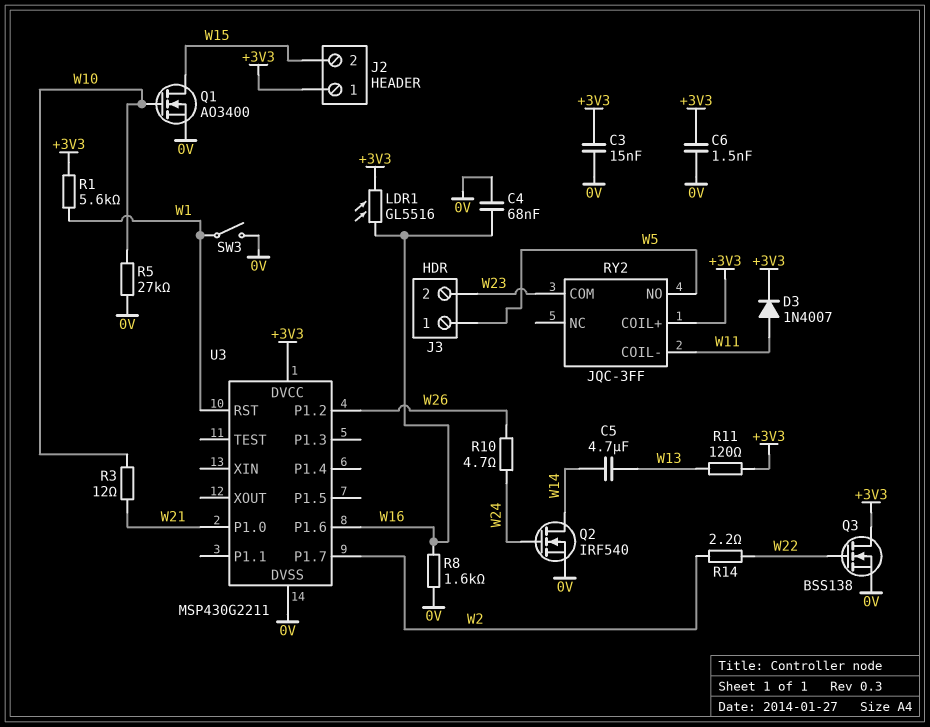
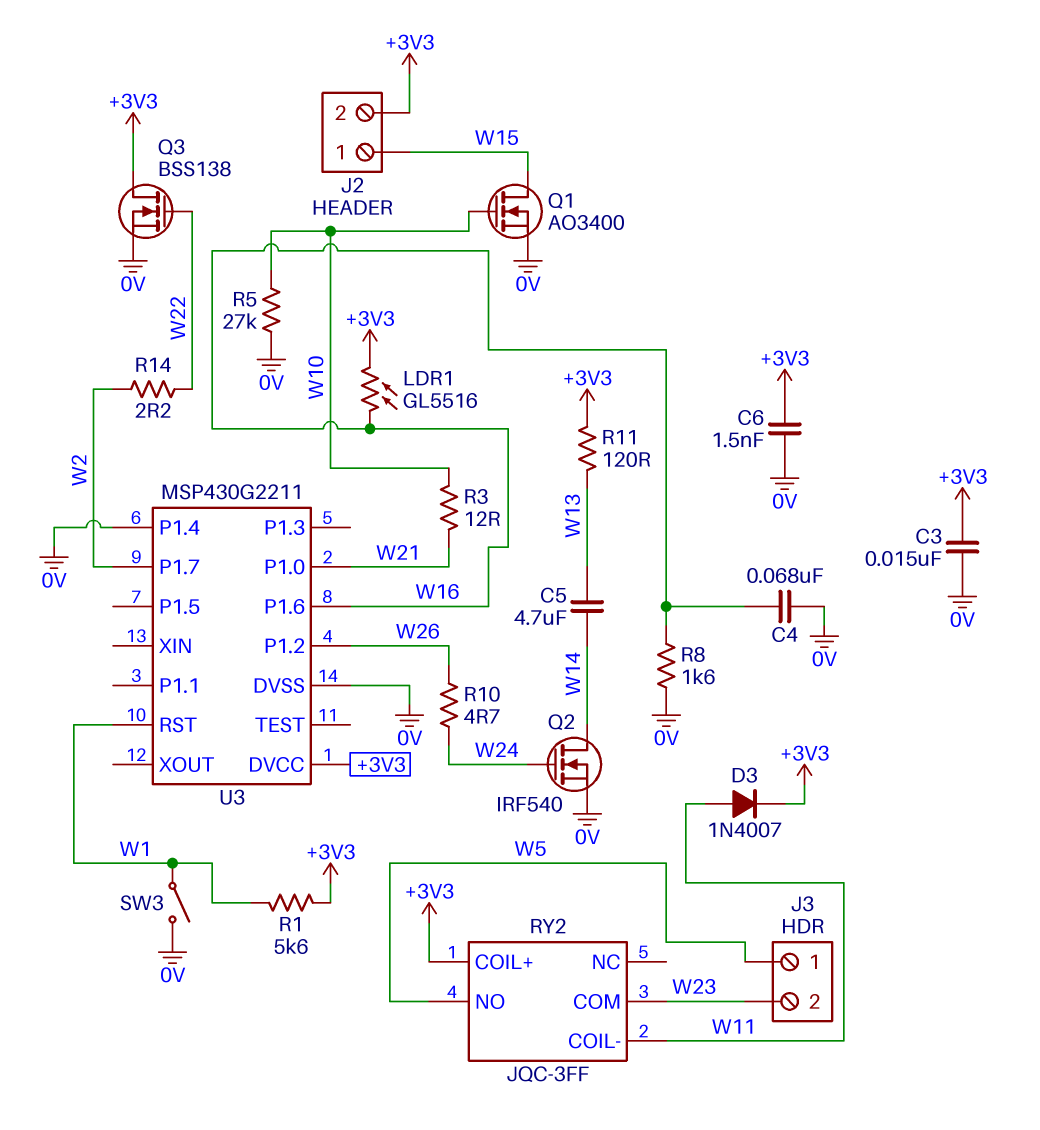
J2 pin 1: +3V3 -> W15
J2 pin 2: W15 -> +3V3
U3 pin P1.4: none -> 0V

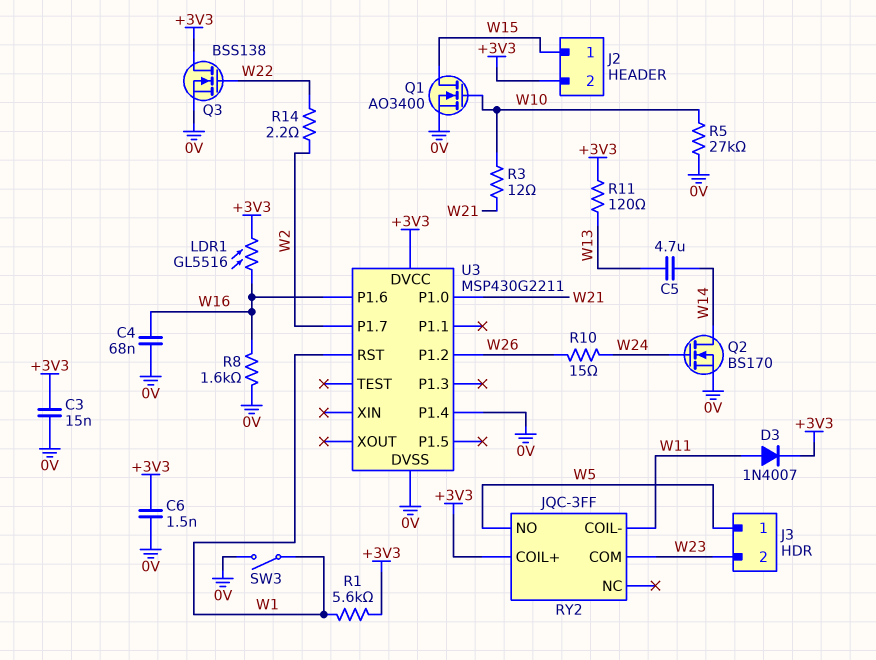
Q2: NMOS IRF540 (G W24, D W14, S 0V) -> NMOS BS170 (G W24, D W14, S 0V)
R10: 4.7 (W24, W26) -> 15 (W24, W26)

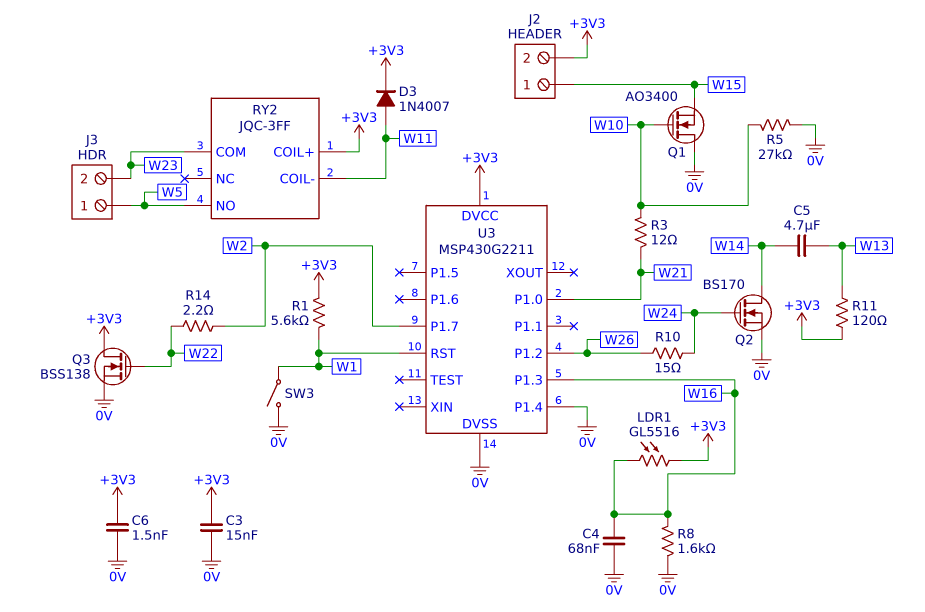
Q1: NMOS AO3400 (G W10, D W15, S 0V) -> NMOS AO3400 (G W10, D 0V, S W15)
U3 pin P1.3: none -> W16
U3 pin P1.6: W16 -> none

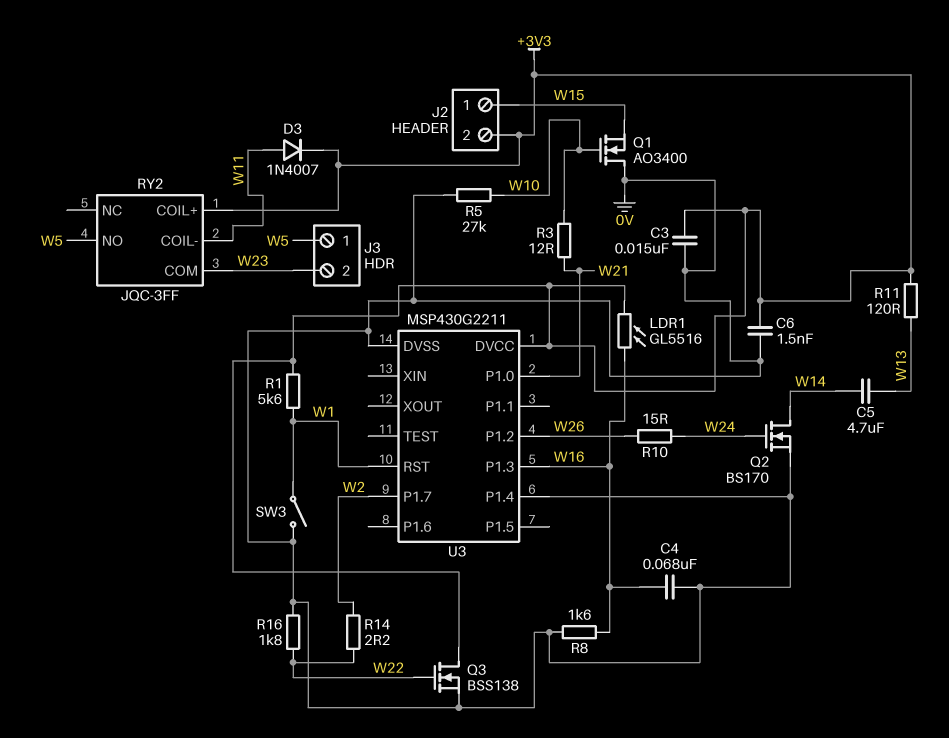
R16: none -> 1.8k (0V, W22)

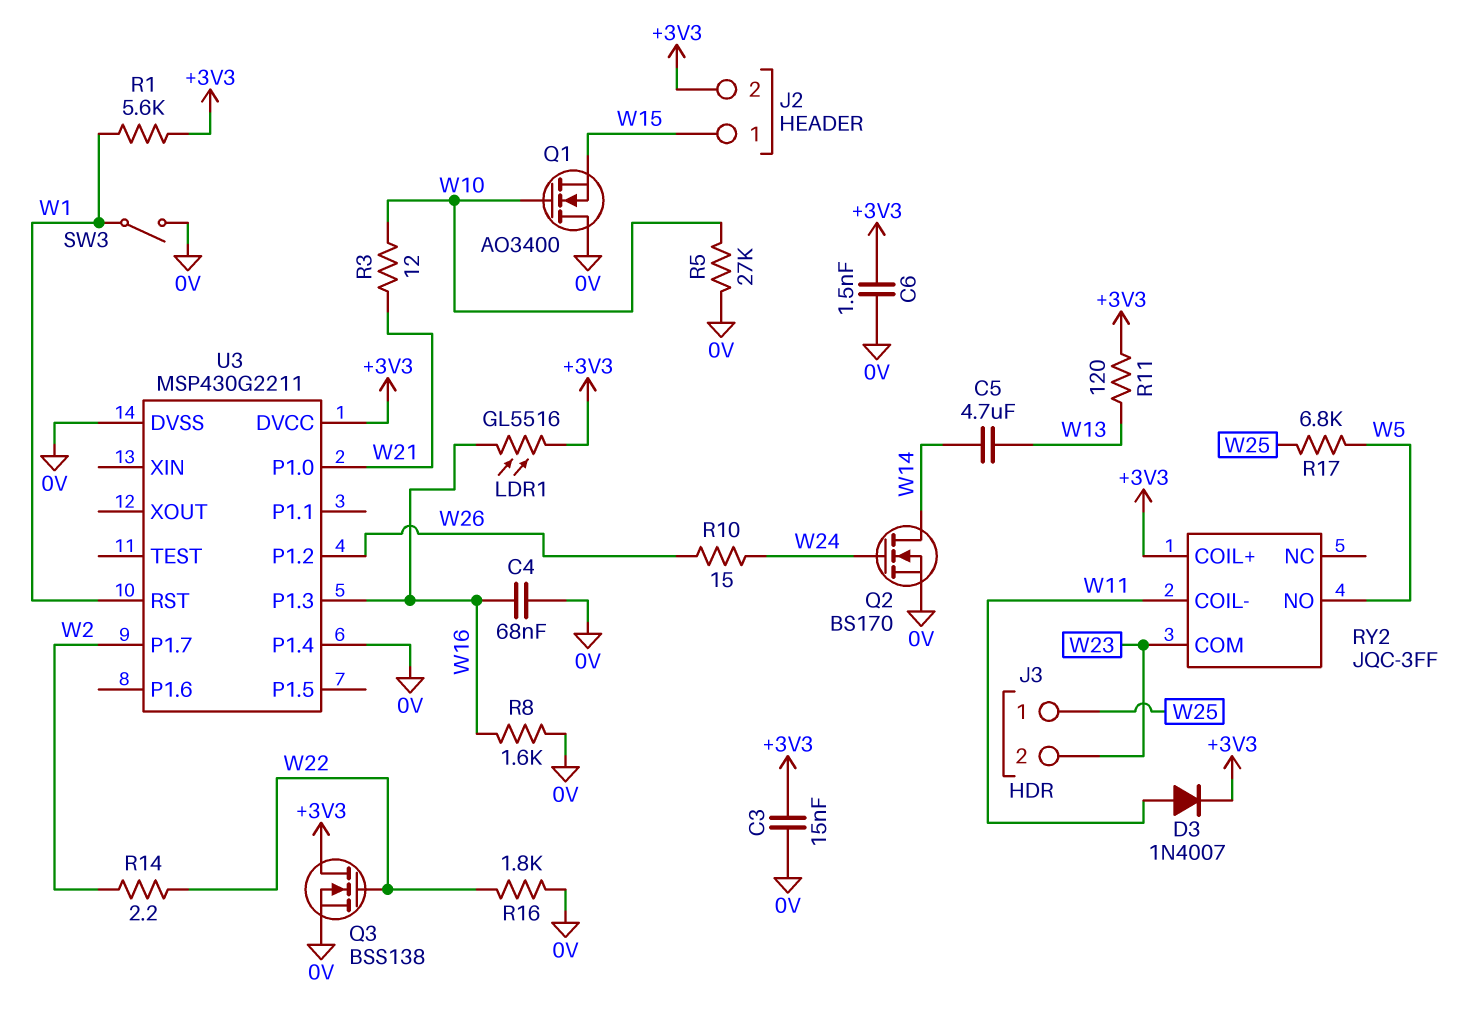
J3 pin 1: W5 -> W25
R17: none -> 6.8k (W5, W25)

